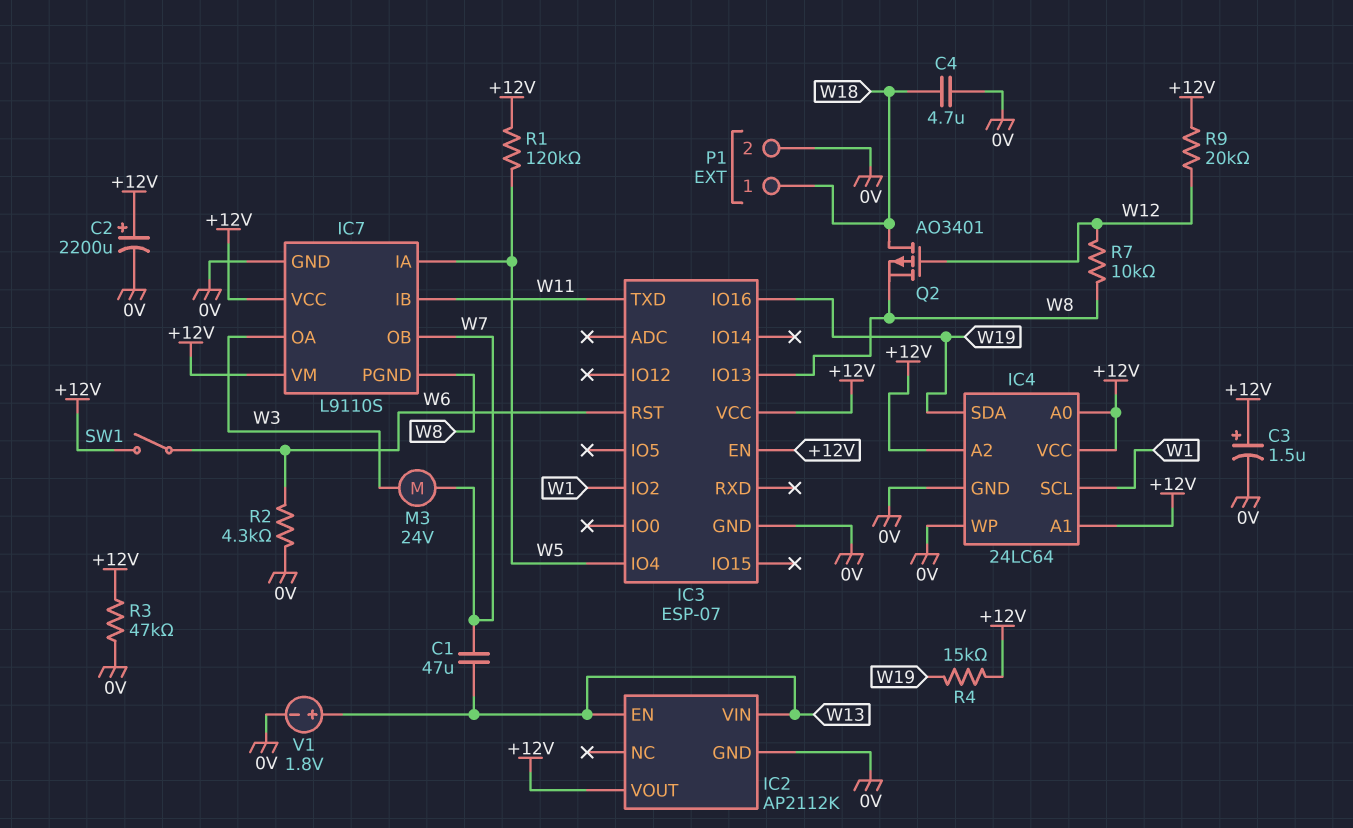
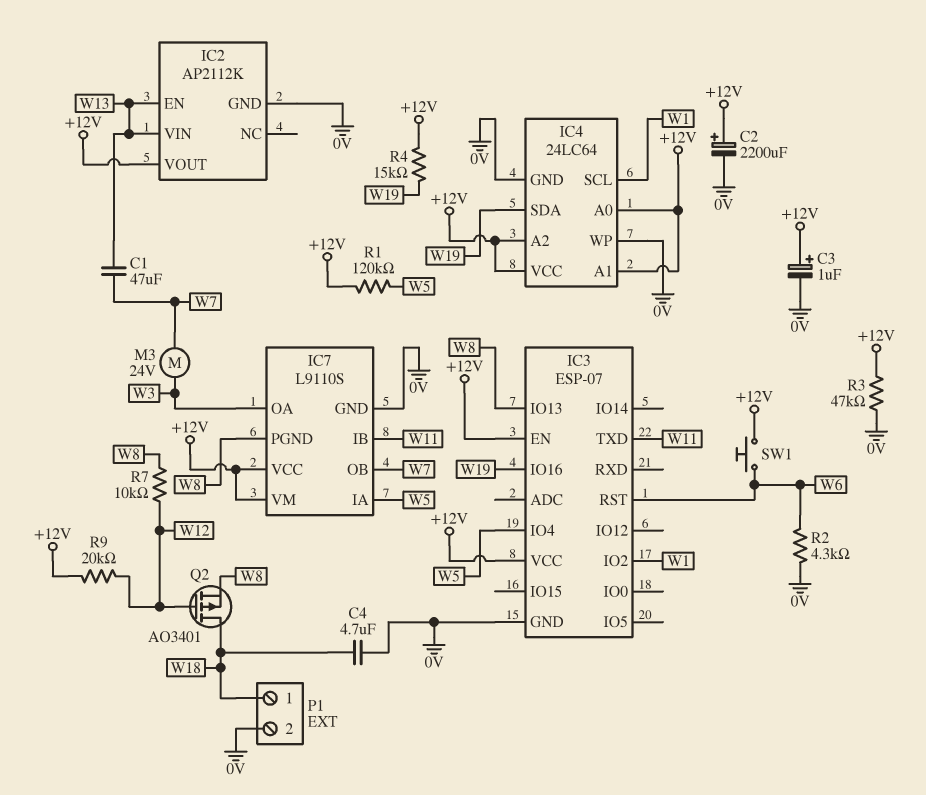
C3: 1.5uF (plus +12V, minus 0V) -> 1uF (plus +12V, minus 0V)
SW1: switch (+12V, W6) -> button (+12V, W6)
V1: 1.8V (plus W13, minus 0V) -> none

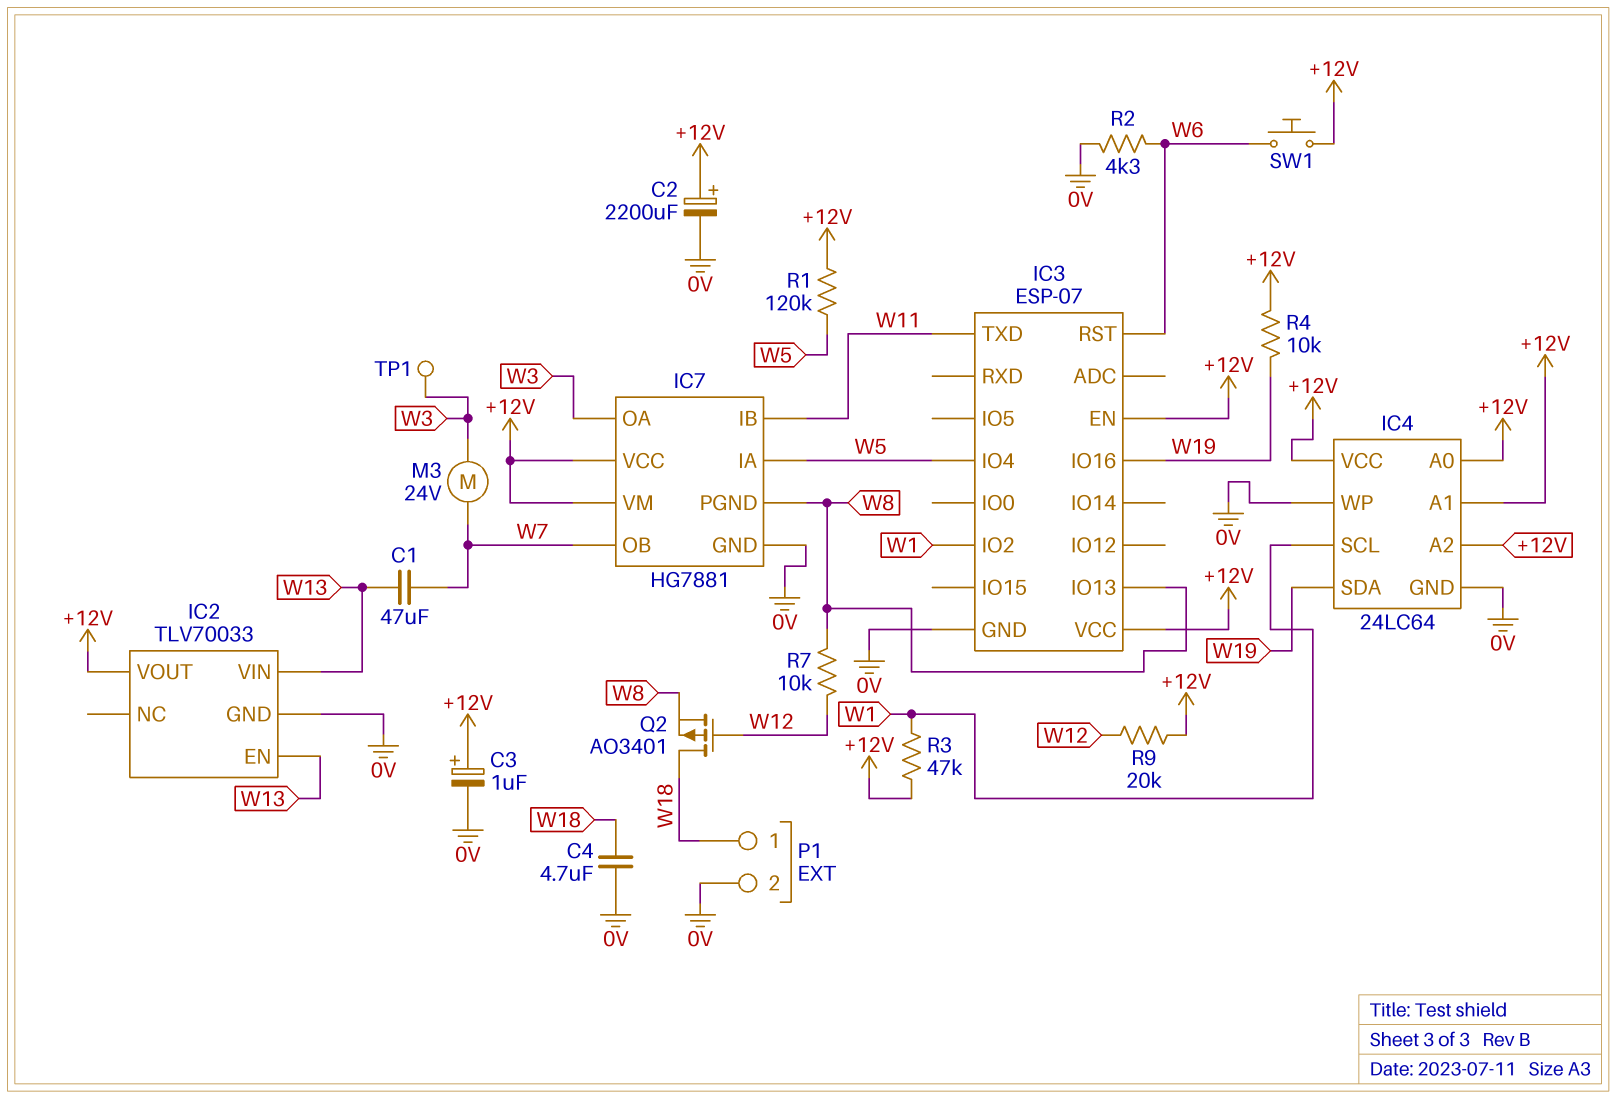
IC2: AP2112K -> TLV70033
IC7: L9110S -> HG7881
R3: 47k (+12V, 0V) -> 47k (+12V, W1)
R4: 15k (+12V, W19) -> 10k (+12V, W19)
TP1: none -> test point (W3)

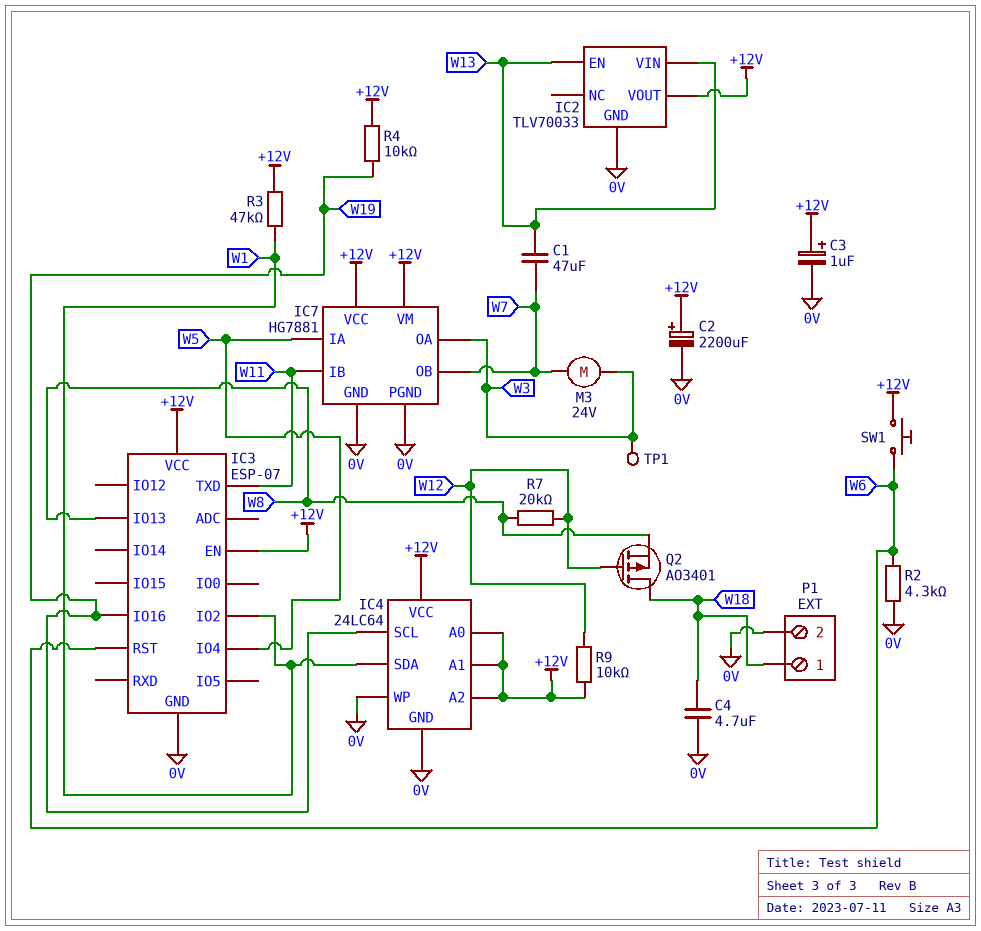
IC4 pin SCL: W1 -> W19
IC4 pin SDA: W19 -> W1
IC7 pin PGND: W8 -> 0V
R1: 120k (+12V, W5) -> none
R7: 10k (W8, W12) -> 20k (W8, W12)
R9: 20k (+12V, W12) -> 10k (+12V, W12)

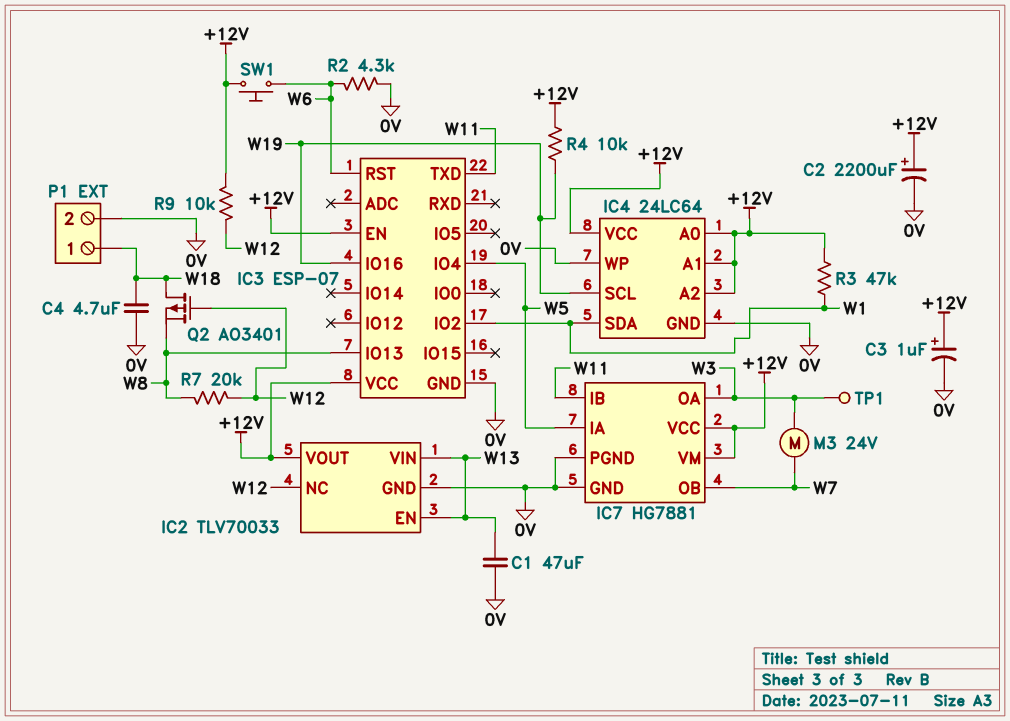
C1: 47uF (W7, W13) -> 47uF (0V, W13)
IC2 pin NC: none -> W12

